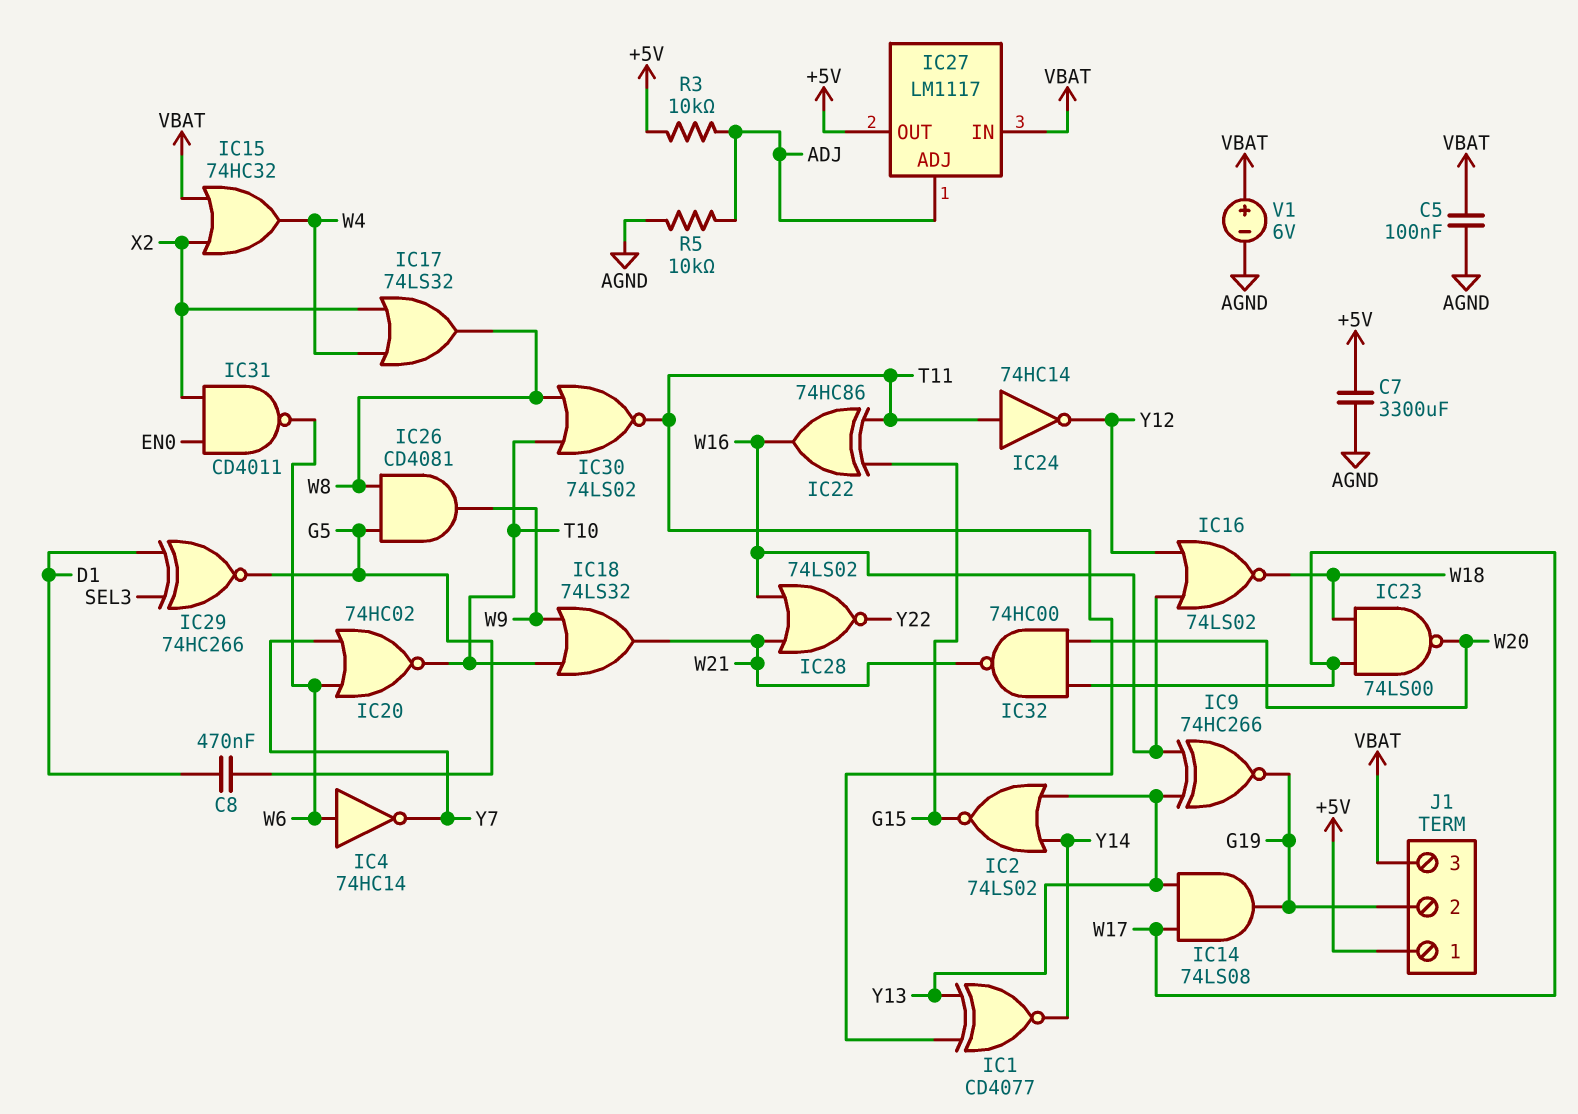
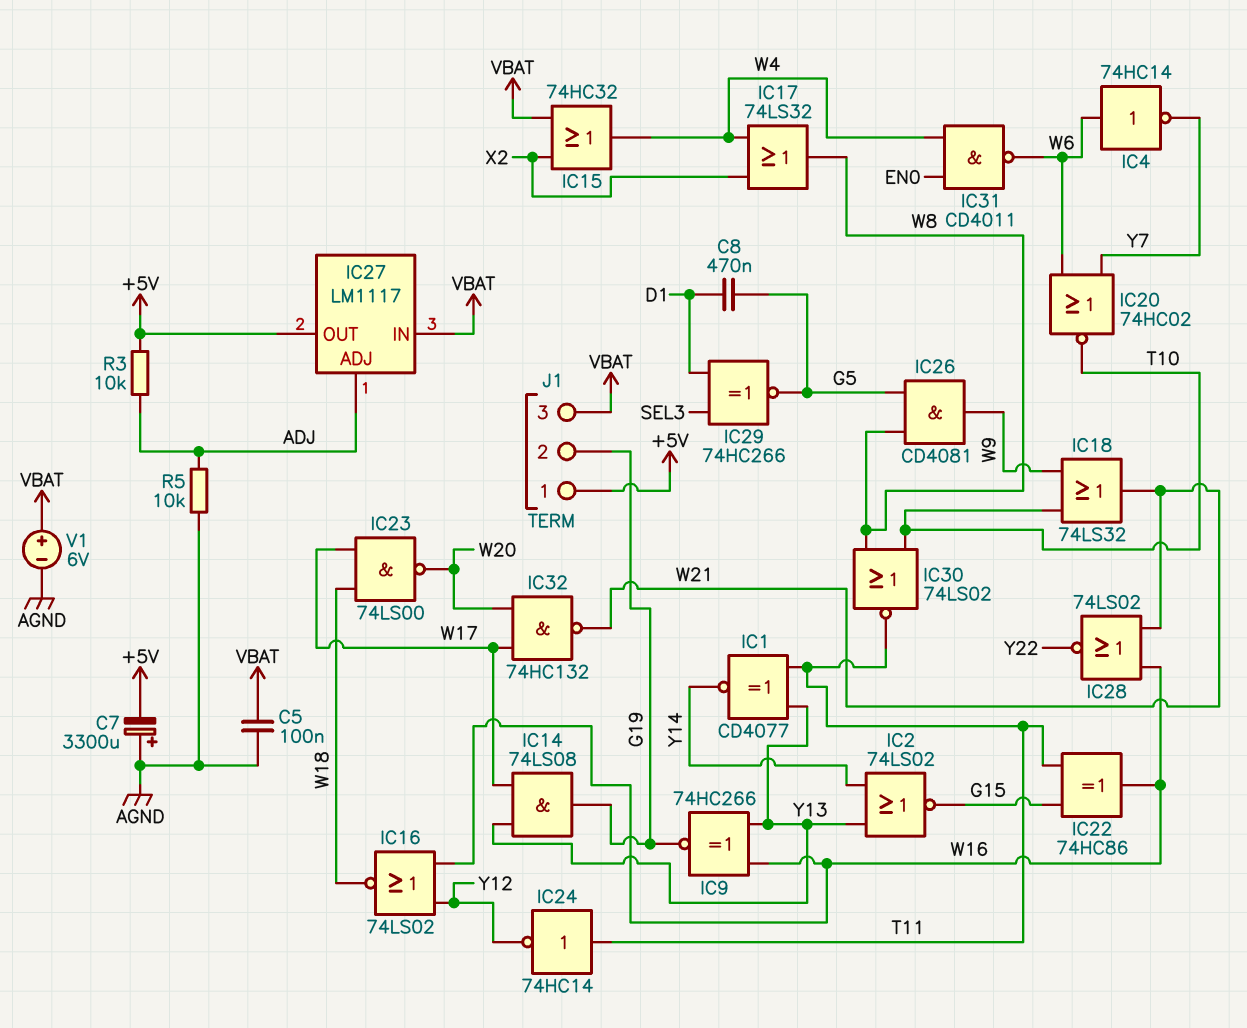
C7: 3300uF (+5V, AGND) -> 3300uF (plus AGND, minus +5V)
IC31: NAND CD4011 (in EN0, in X2, out W6) -> NAND CD4011 (in EN0, in W4, out W6)
IC32: NAND 74HC00 (in W17, in W20, out W21) -> NAND 74HC132 (in W17, in W20, out W21)

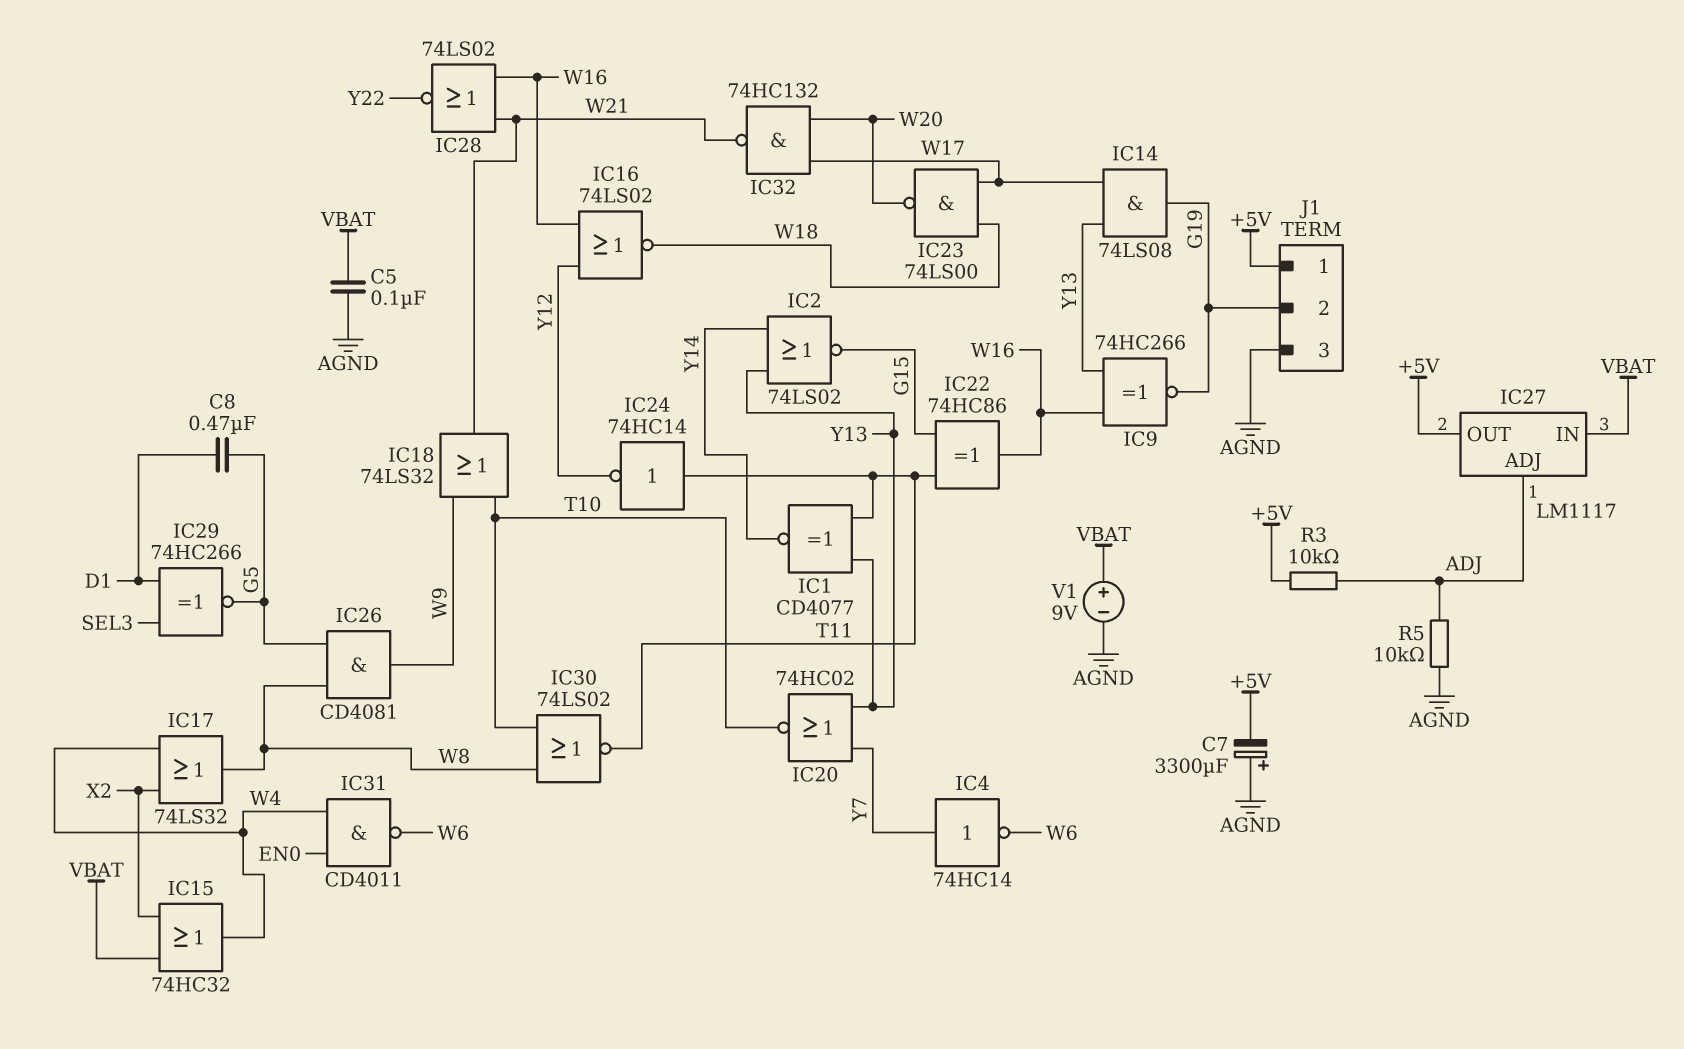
IC4: NOT 74HC14 (in W6, out Y7) -> NOT 74HC14 (in Y7, out W6)
IC20: NOR 74HC02 (in W6, in Y7, out T10) -> NOR 74HC02 (in Y7, in Y13, out T10)
J1 pin 3: VBAT -> AGND
V1: 6V (plus VBAT, minus AGND) -> 9V (plus VBAT, minus AGND)

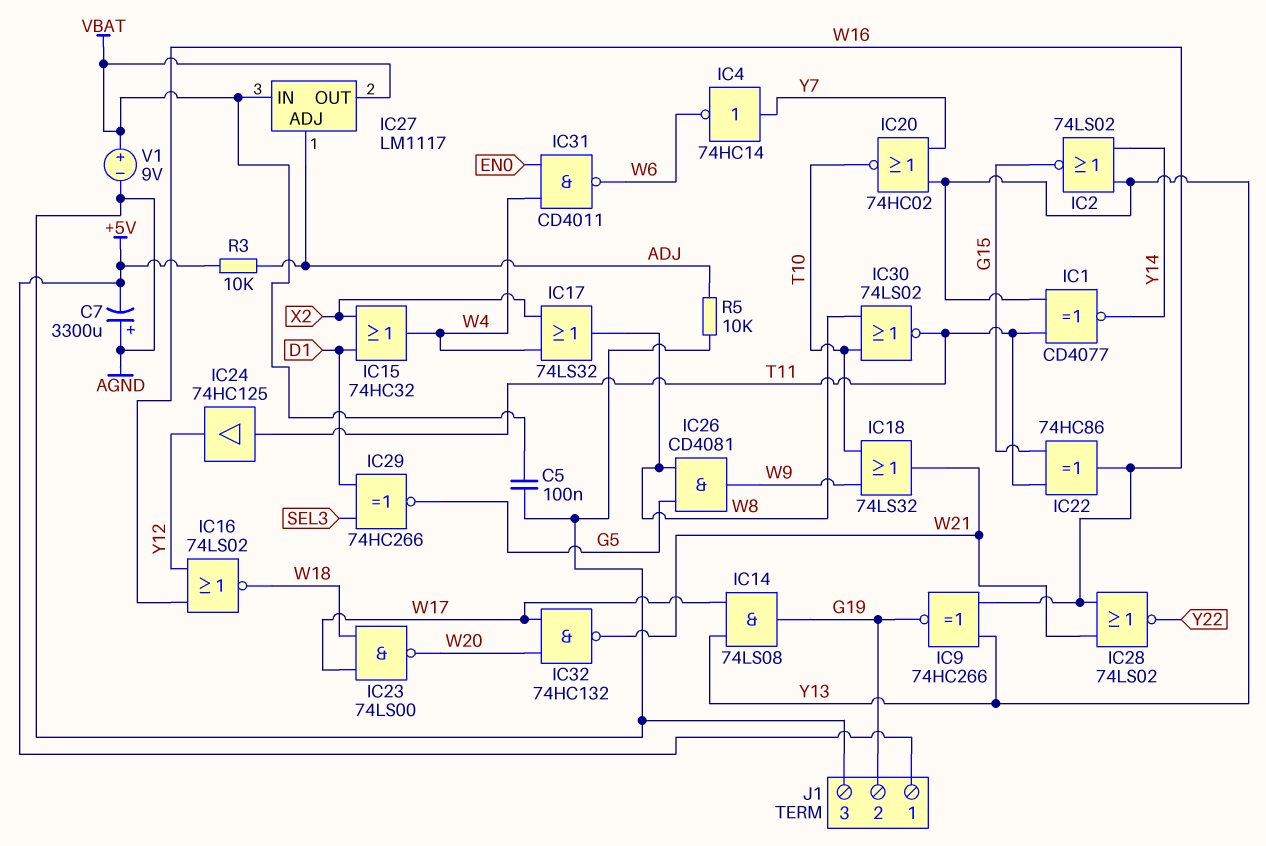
C8: 470nF (D1, G5) -> none
IC15: OR 74HC32 (in VBAT, in X2, out W4) -> OR 74HC32 (in D1, in X2, out W4)
IC24: NOT 74HC14 (in T11, out Y12) -> buffer 74HC125 (in T11, out Y12)
IC27 pin OUT: +5V -> VBAT

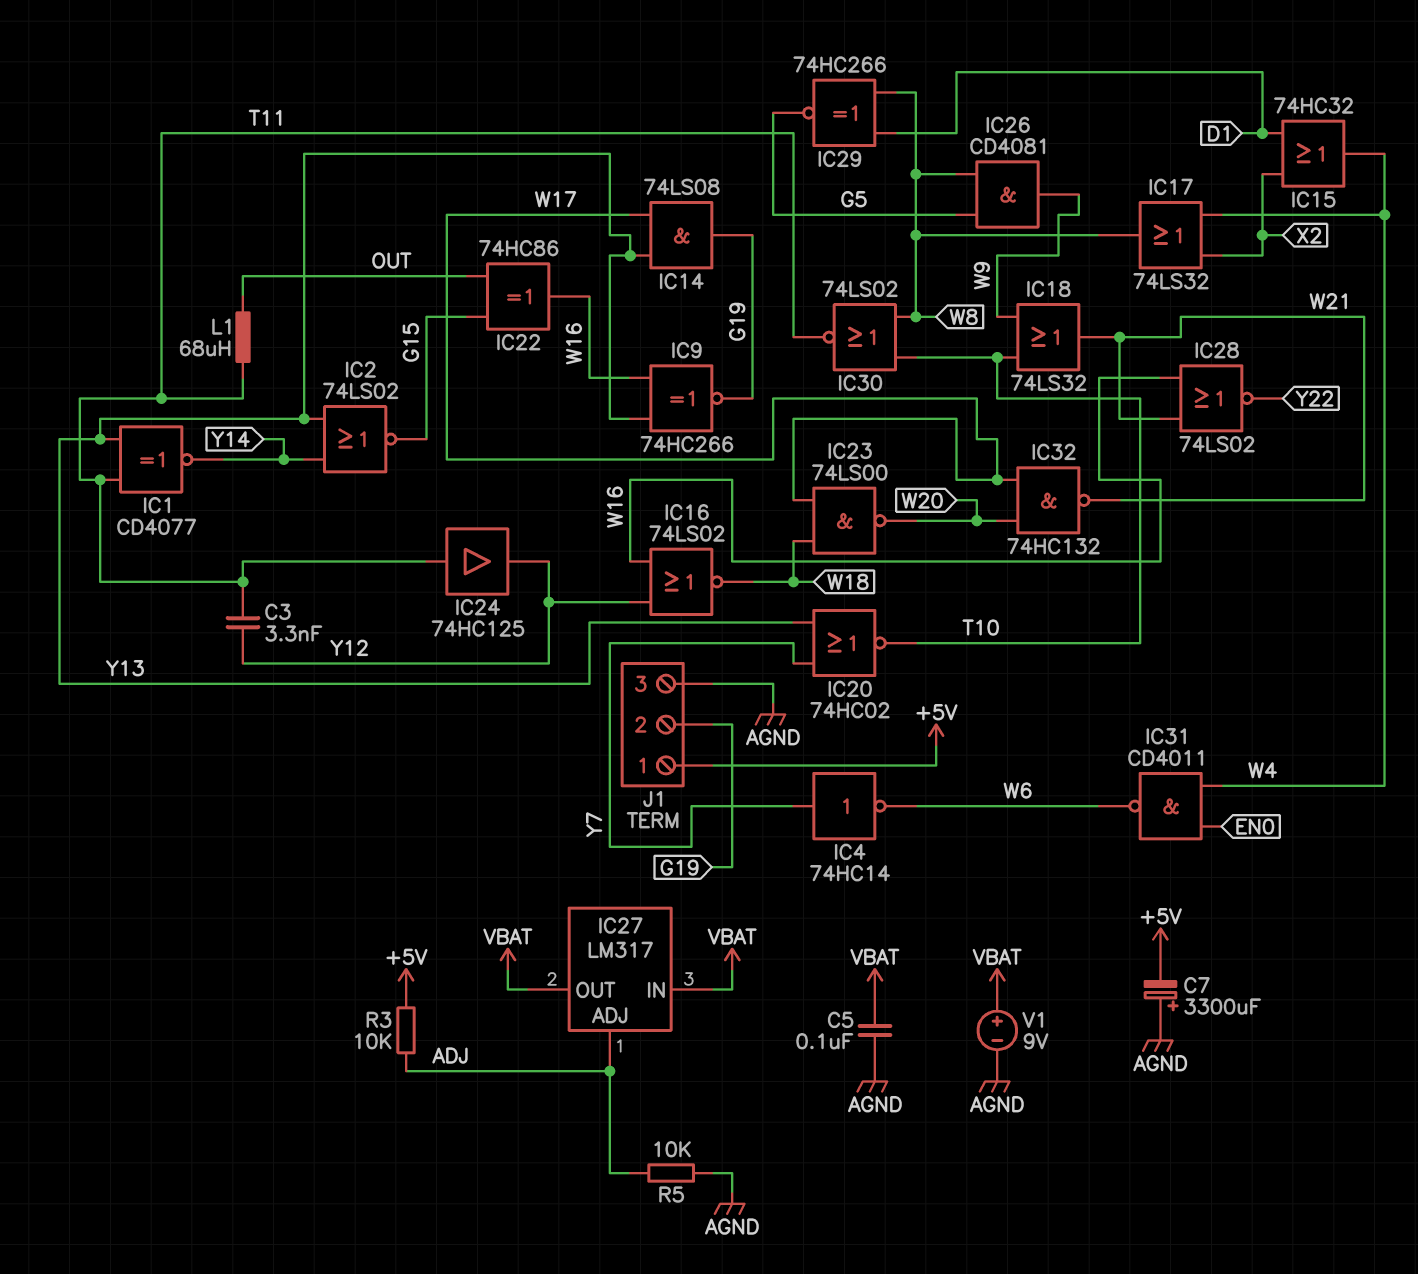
C3: none -> 3.3nF (T11, Y12)
IC22: XOR 74HC86 (in G15, in T11, out W16) -> XOR 74HC86 (in G15, in OUT, out W16)
IC27: LM1117 -> LM317
IC29: XNOR 74HC266 (in D1, in SEL3, out G5) -> XNOR 74HC266 (in D1, in W8, out G5)
L1: none -> 68uH (OUT, T11)

